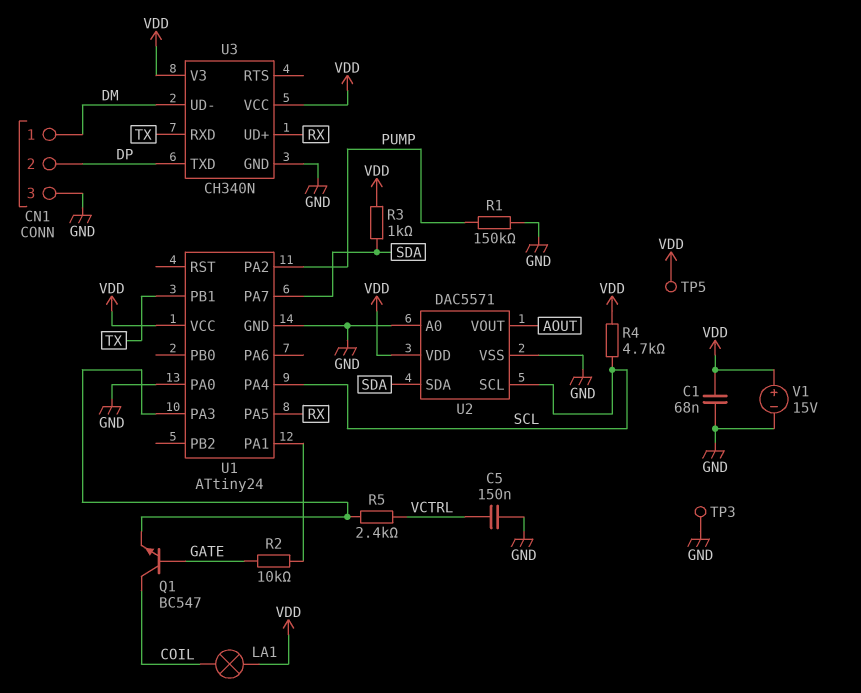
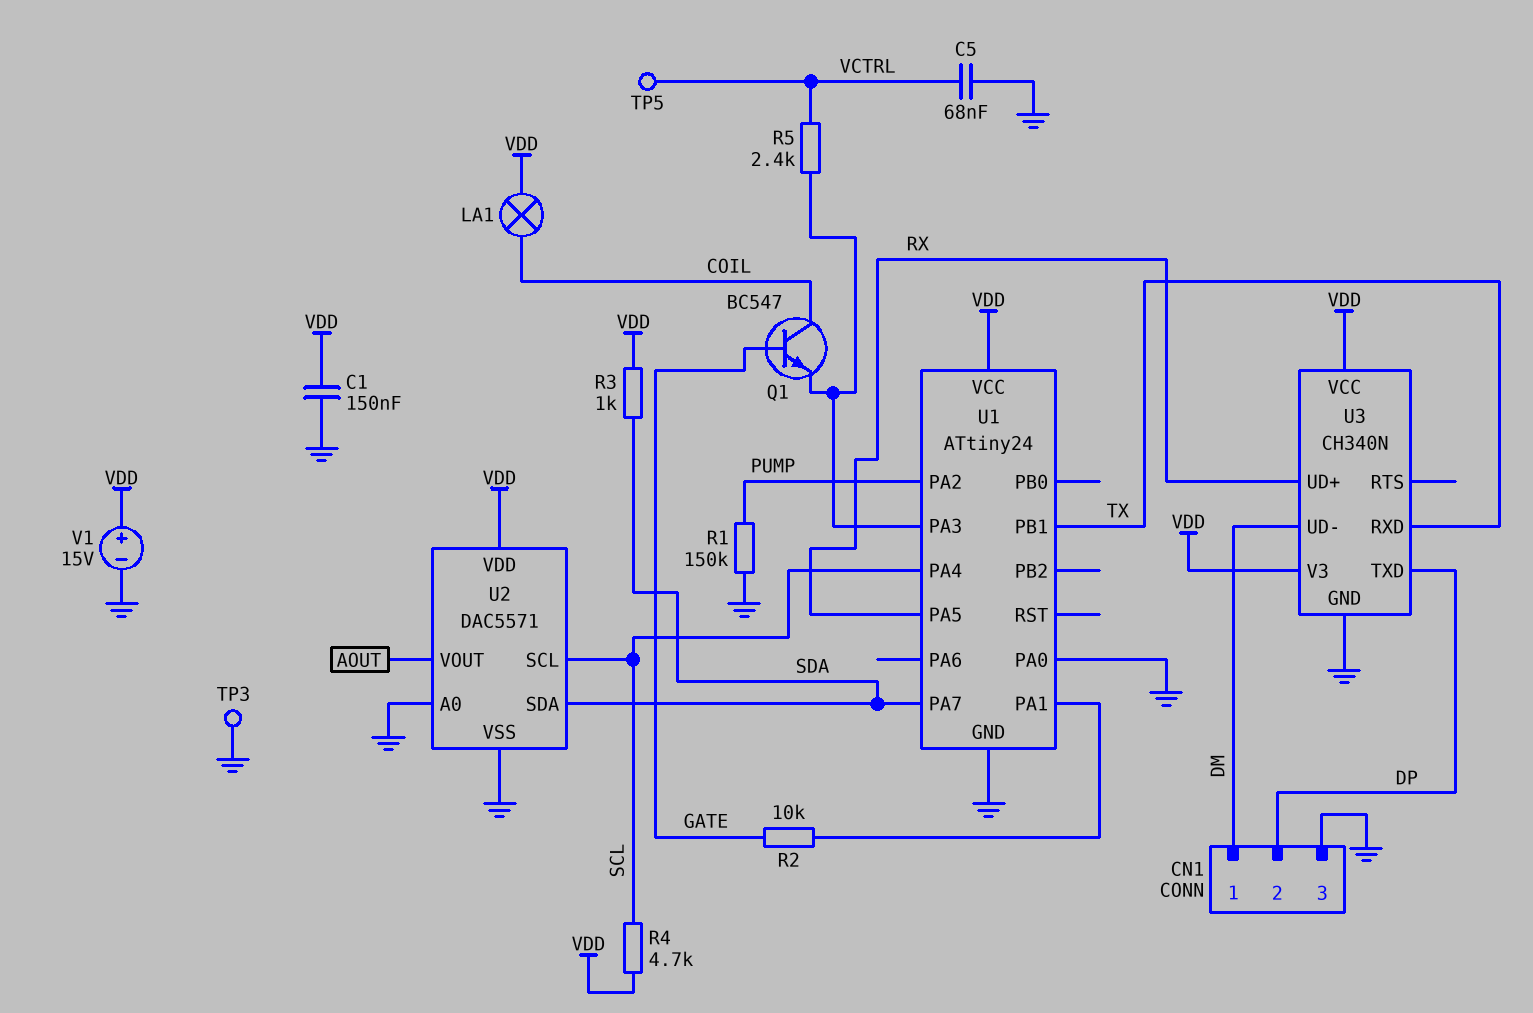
C1: 68nF (GND, VDD) -> 150nF (GND, VDD)
C5: 150nF (GND, VCTRL) -> 68nF (GND, VCTRL)
TP5: test point (VDD) -> test point (VCTRL)

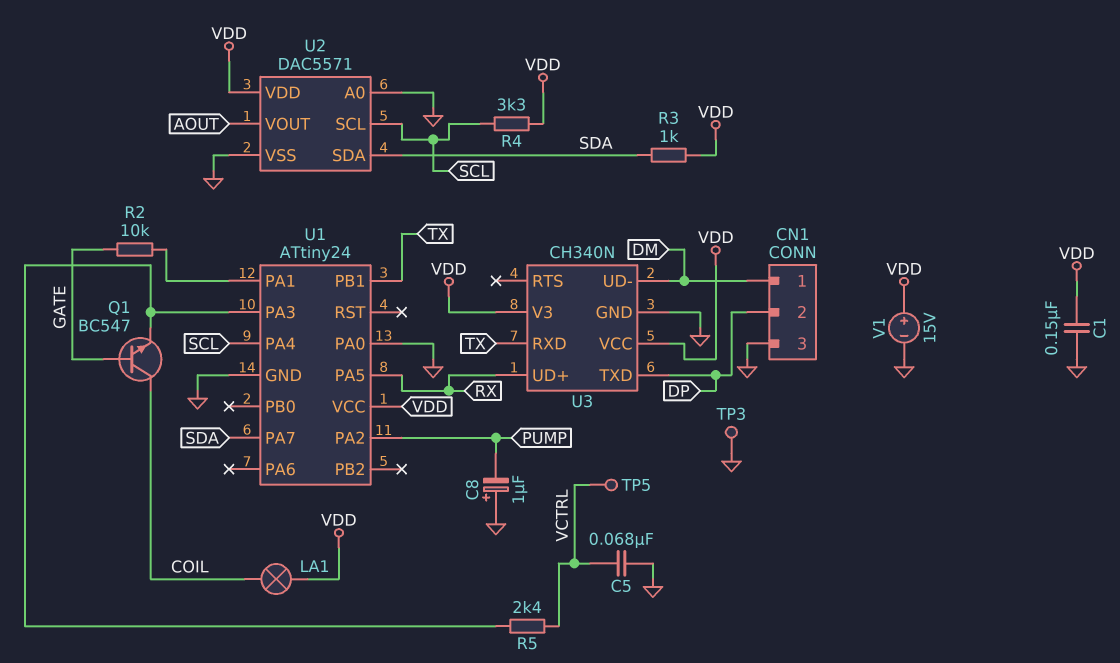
C8: none -> 1uF (plus GND, minus PUMP)
R1: 150k (GND, PUMP) -> none
R4: 4.7k (SCL, VDD) -> 3.3k (SCL, VDD)

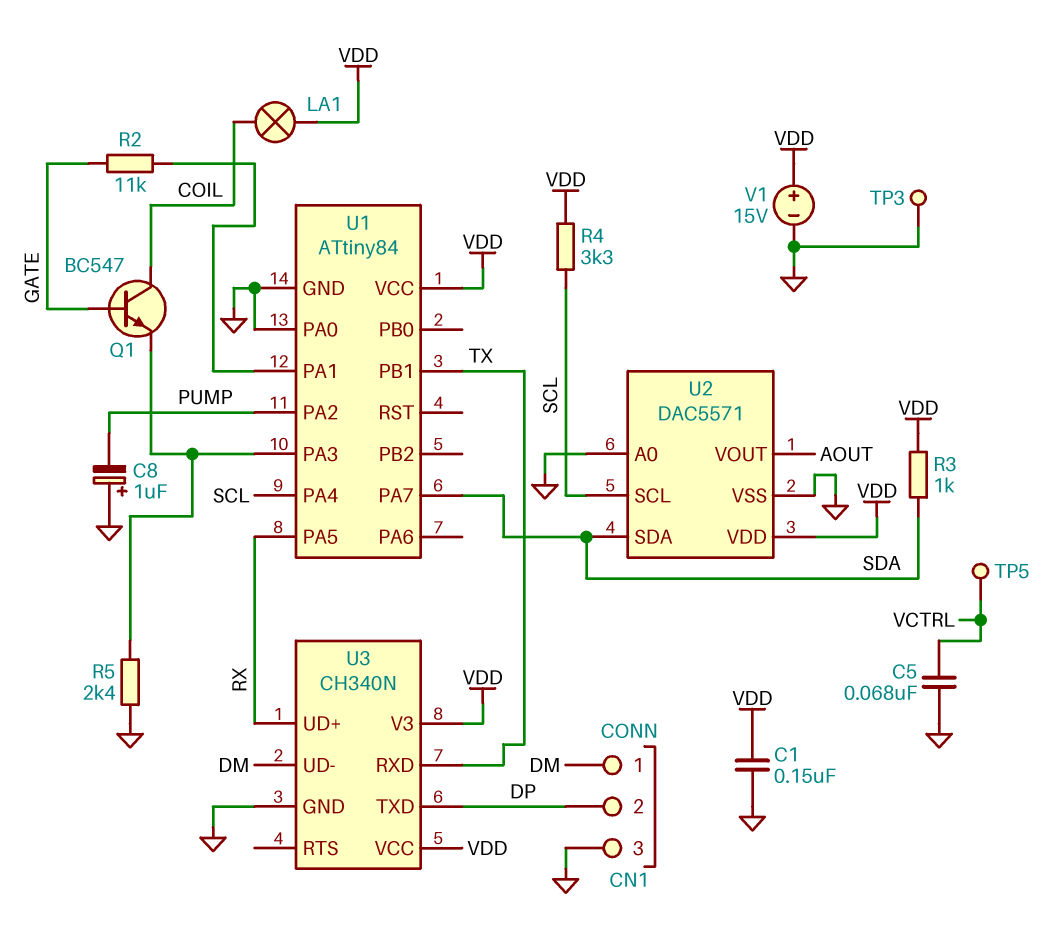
R2: 10k (GATE, U1/PA1) -> 11k (GATE, U1/PA1)
R5: 2.4k (U1/PA3, VCTRL) -> 2.4k (GND, U1/PA3)
U1: ATtiny24 -> ATtiny84

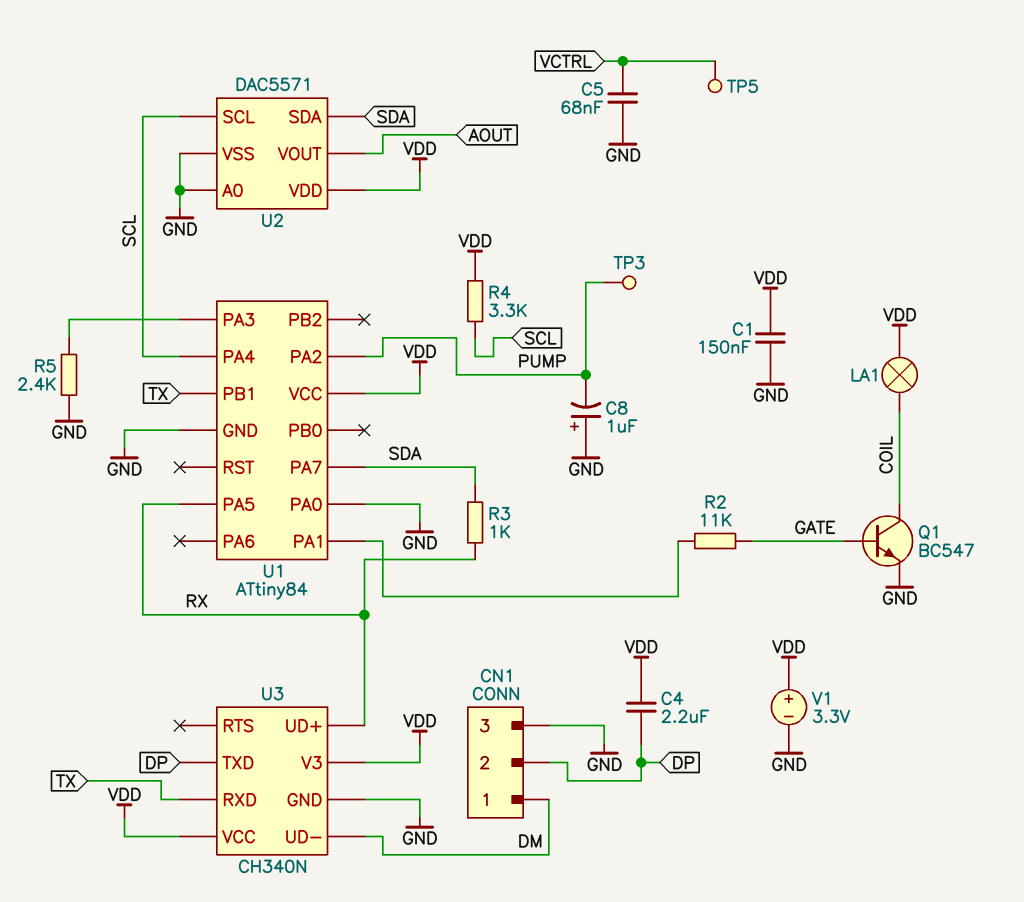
C4: none -> 2.2uF (DP, VDD)
Q1: NPN BC547 (B GATE, C COIL, E U1/PA3) -> NPN BC547 (B GATE, C COIL, E GND)
R3: 1k (SDA, VDD) -> 1k (RX, SDA)
TP3: test point (GND) -> test point (PUMP)
V1: 15V (plus VDD, minus GND) -> 3.3V (plus VDD, minus GND)

